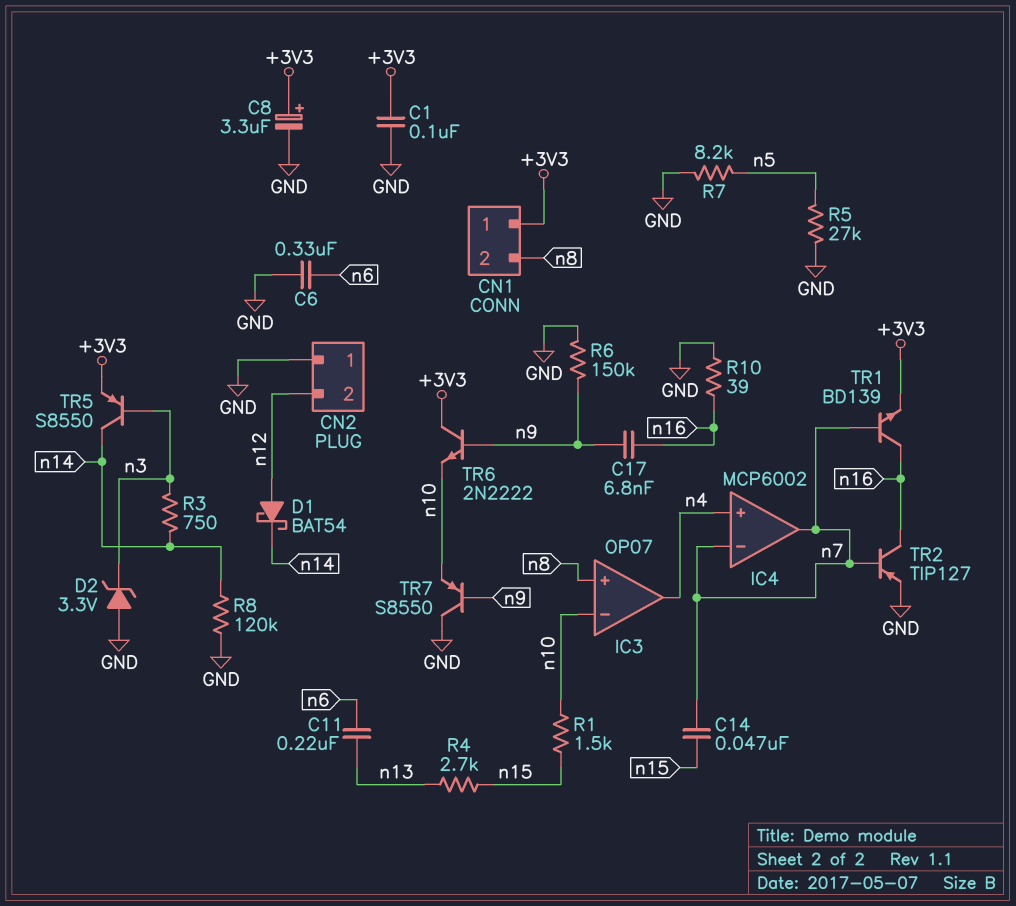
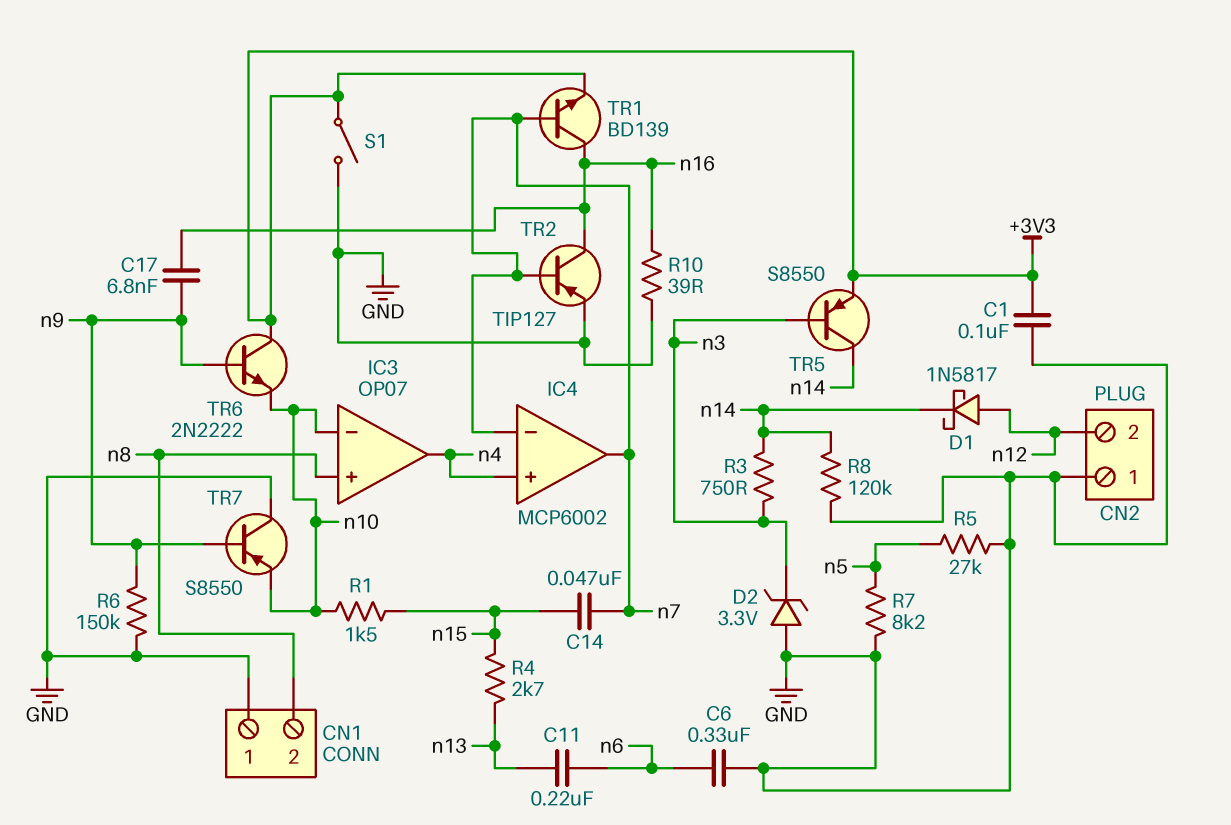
C8: 3.3uF (plus +3V3, minus GND) -> none
CN1 pin 1: +3V3 -> GND
D1: schottky BAT54 (A n12, K n14) -> schottky 1N5817 (A n12, K n14)
S1: none -> switch (+3V3, GND)

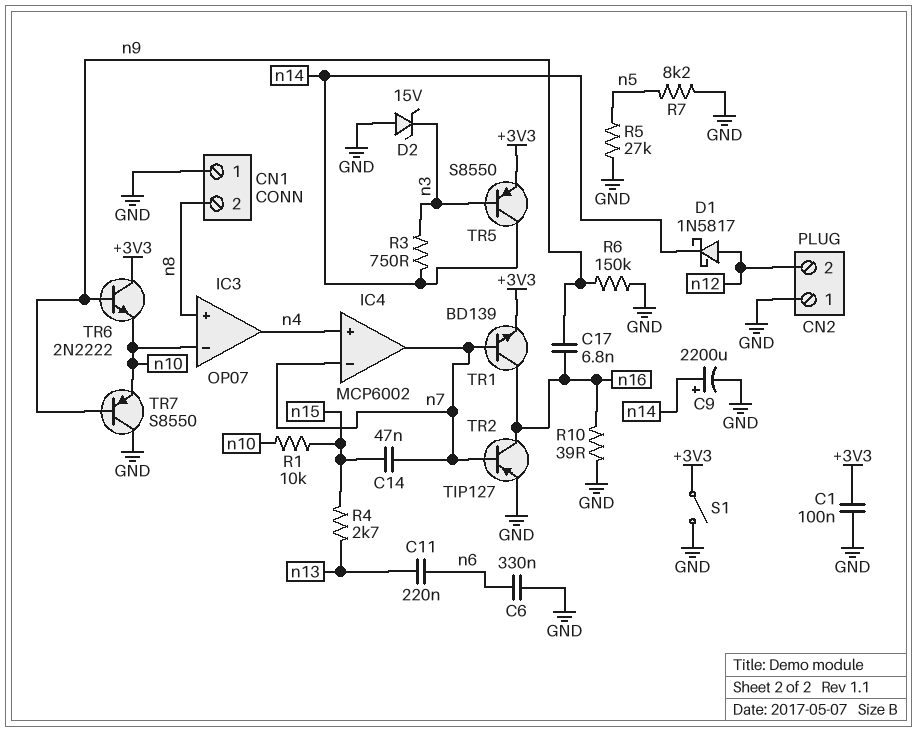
C9: none -> 2200uF (plus n14, minus GND)
D2: zener 3.3V (A GND, K n3) -> zener 15V (A GND, K n3)
R1: 1.5k (n10, n15) -> 10k (n10, n15)
R8: 120k (GND, n14) -> none

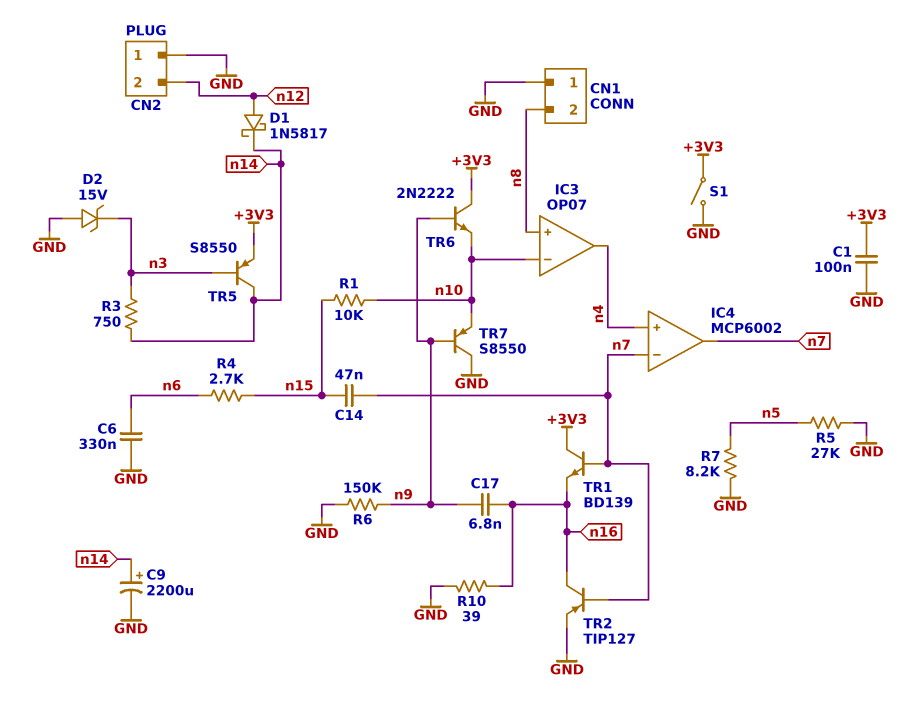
C11: 220nF (n6, n13) -> none
R4: 2.7k (n13, n15) -> 2.7k (n6, n15)
TR1: NPN BD139 (B n7, C n16, E +3V3) -> NPN BD139 (B n7, C +3V3, E n16)

